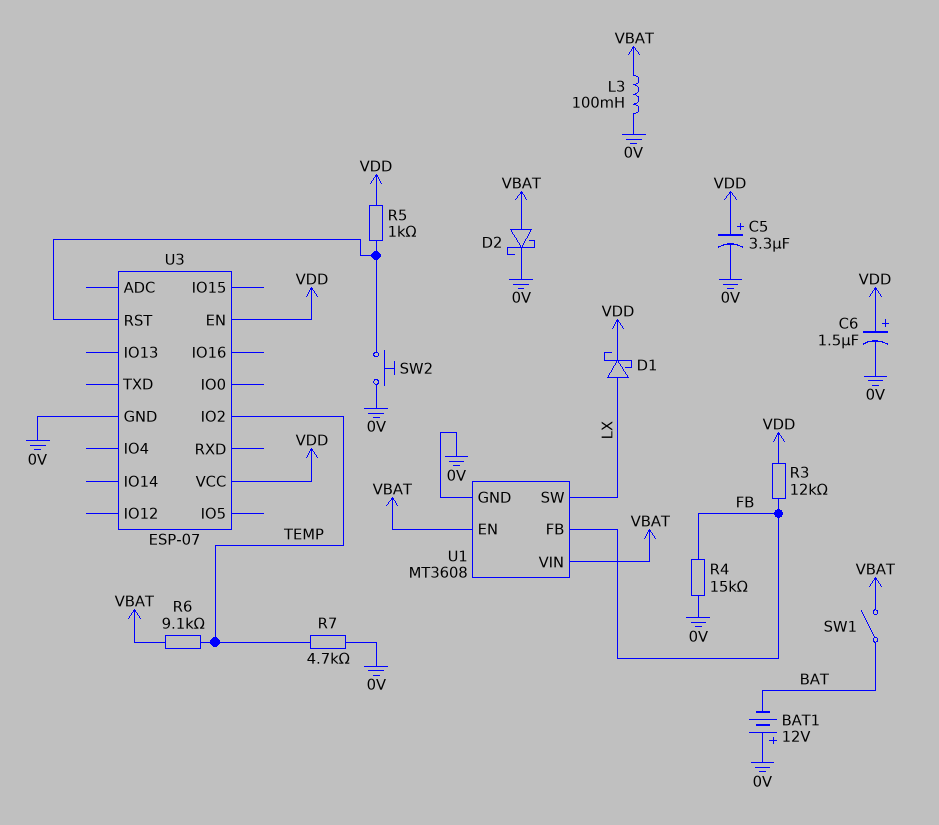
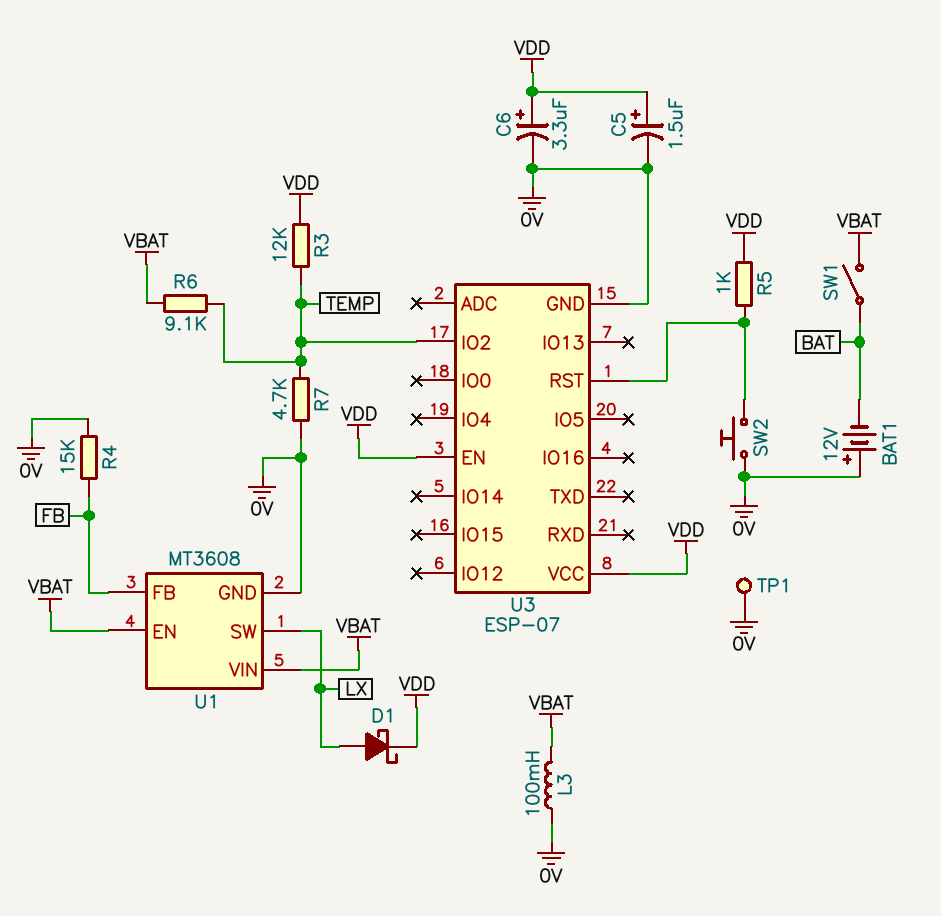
C5: 3.3uF (plus VDD, minus 0V) -> 1.5uF (plus VDD, minus 0V)
C6: 1.5uF (plus VDD, minus 0V) -> 3.3uF (plus VDD, minus 0V)
D2: schottky (A VBAT, K 0V) -> none
R3: 12k (FB, VDD) -> 12k (TEMP, VDD)
TP1: none -> test point (0V)

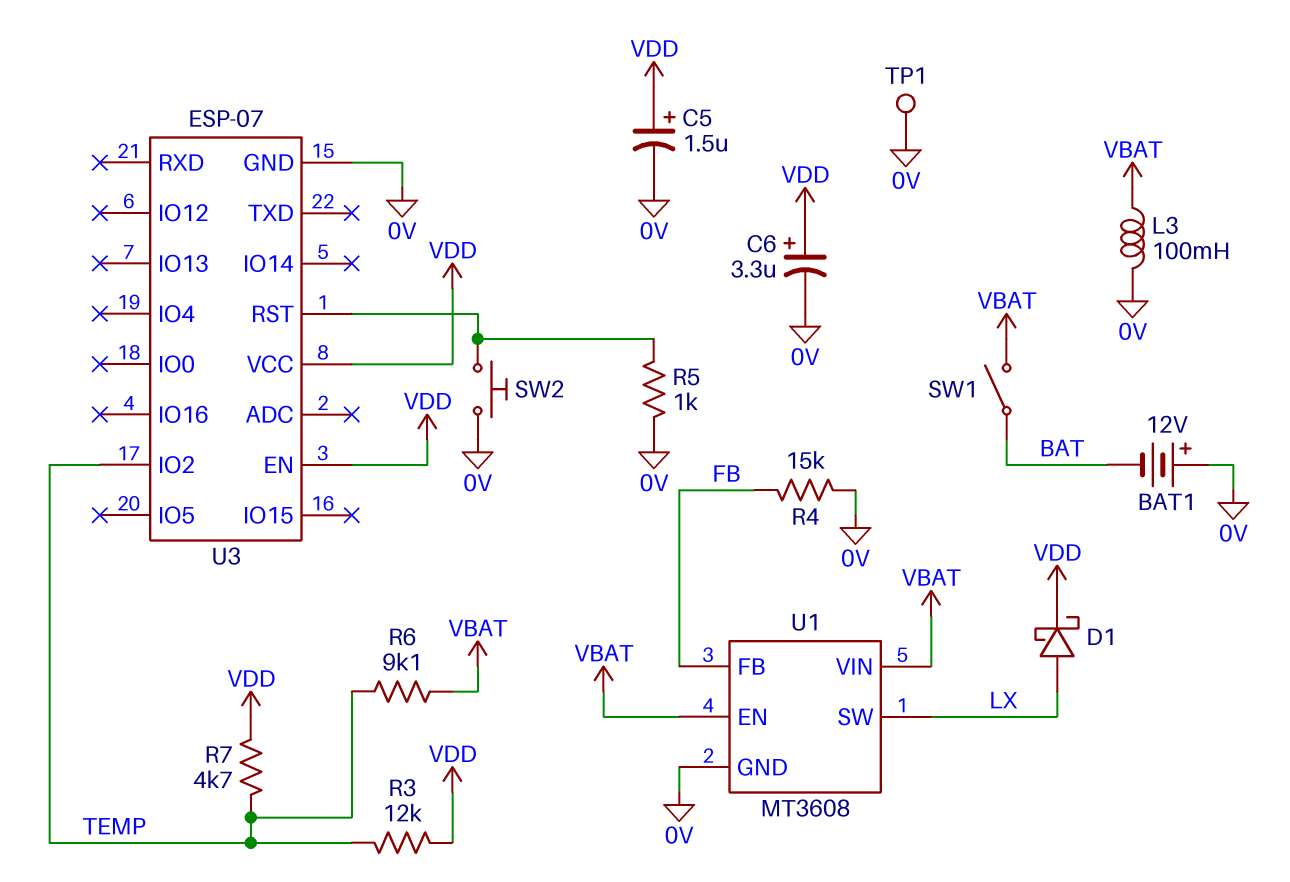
R5: 1k (U3/RST, VDD) -> 1k (0V, U3/RST)
R7: 4.7k (0V, TEMP) -> 4.7k (TEMP, VDD)

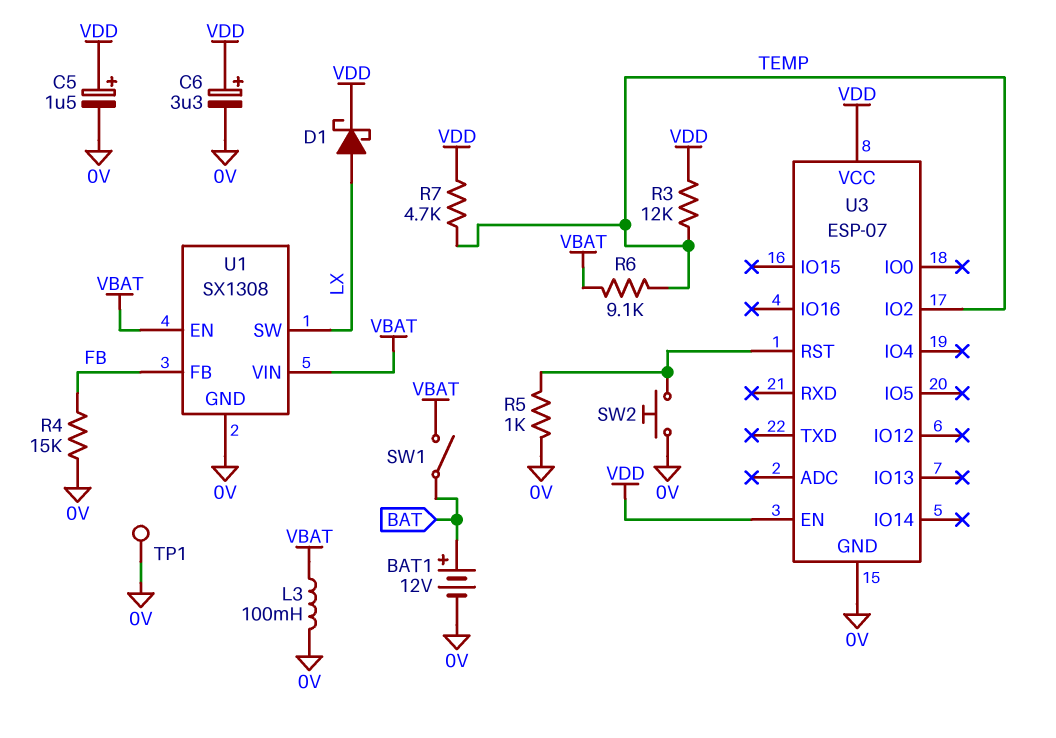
BAT1: 12V (plus 0V, minus BAT) -> 12V (plus BAT, minus 0V)
U1: MT3608 -> SX1308

